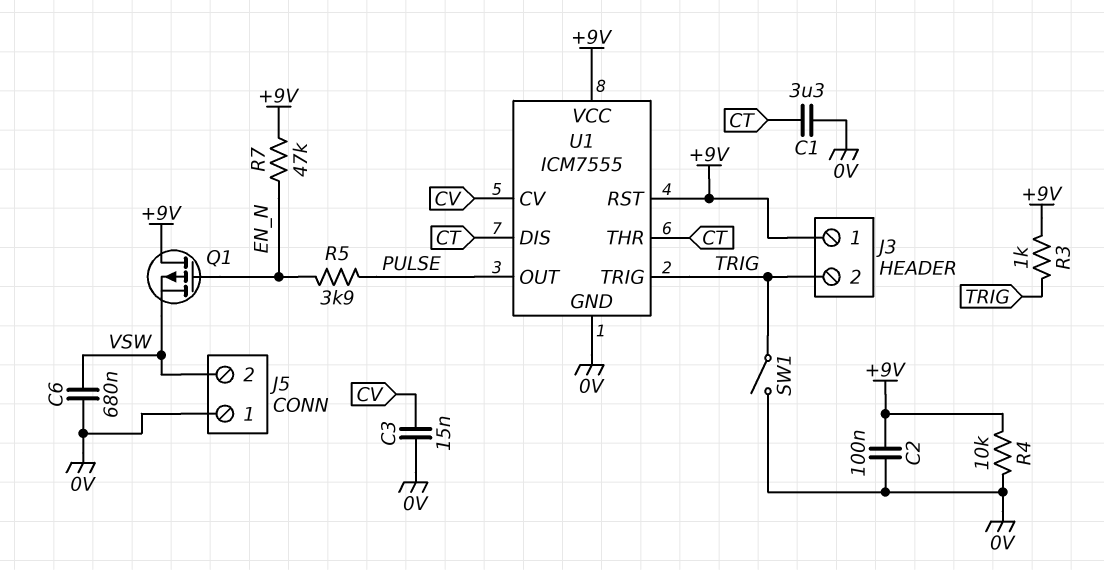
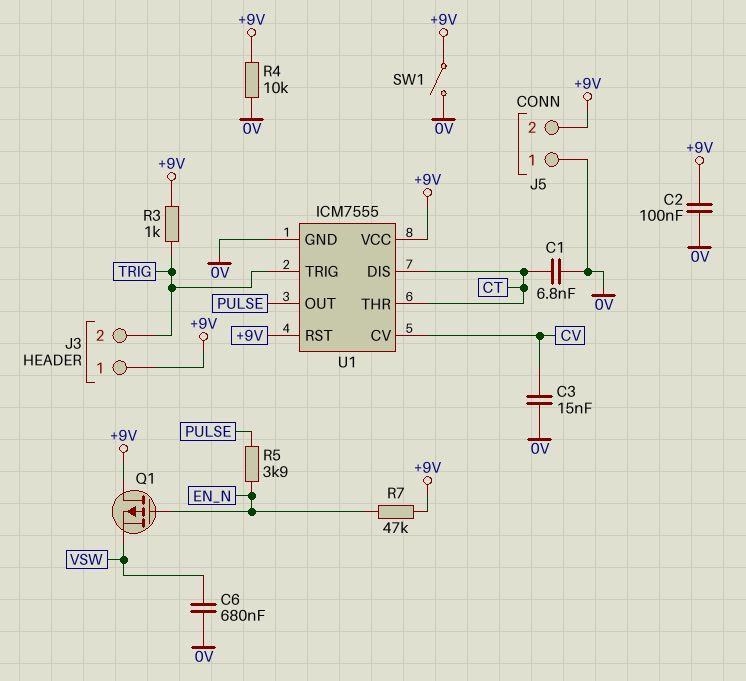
C1: 3.3uF (0V, CT) -> 6.8nF (0V, CT)
J5 pin 2: VSW -> +9V
SW1: switch (0V, TRIG) -> switch (+9V, 0V)

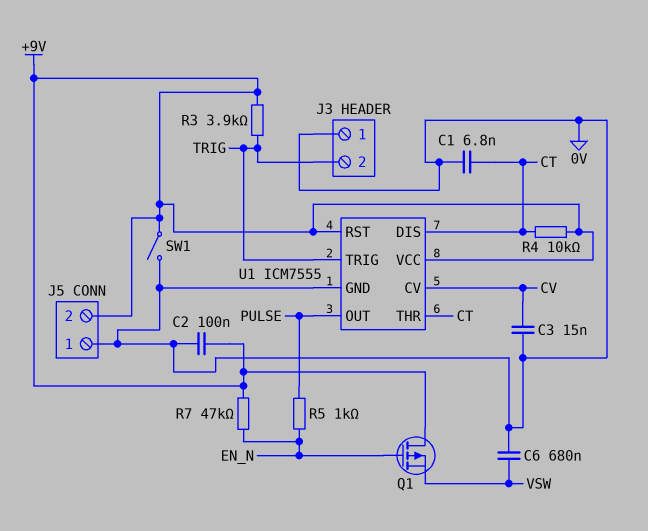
J3 pin 1: +9V -> 0V
R3: 1k (+9V, TRIG) -> 3.9k (+9V, TRIG)
R4: 10k (+9V, 0V) -> 10k (+9V, CT)
R5: 3.9k (EN_N, PULSE) -> 1k (EN_N, PULSE)

